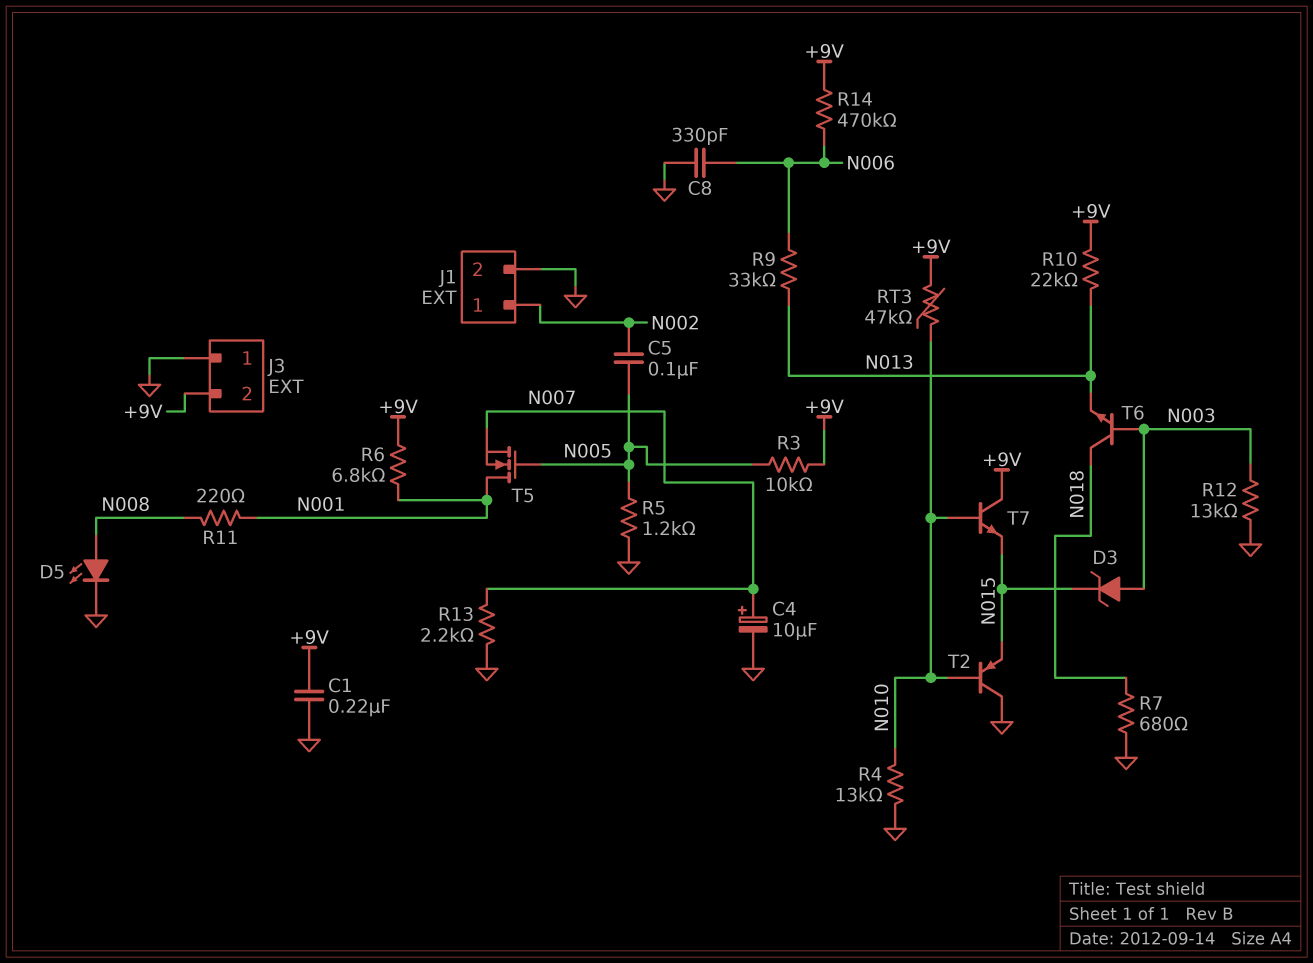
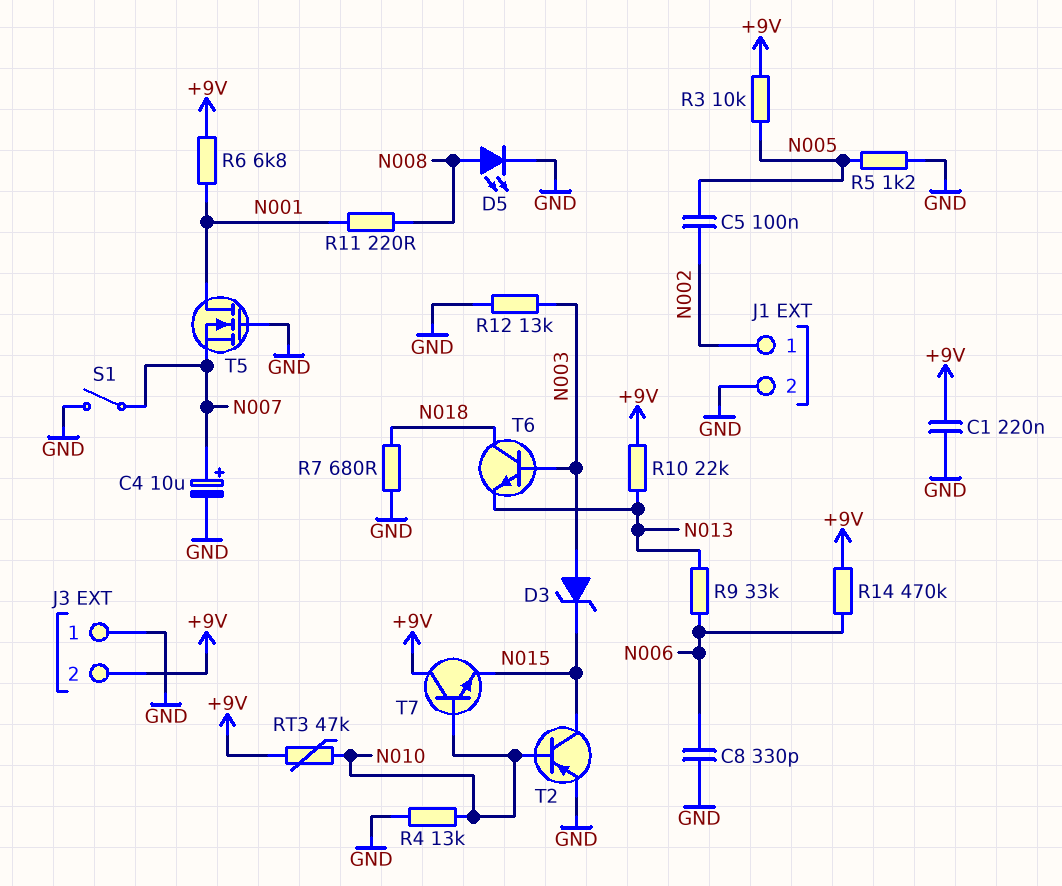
R13: 2.2k (GND, N007) -> none
S1: none -> switch (GND, N007)
T2: PNP (B N010, C GND, E N015) -> PNP (B N010, C N015, E GND)
T5: NMOS (G N005, D N001, S N007) -> NMOS (G GND, D N001, S N007)

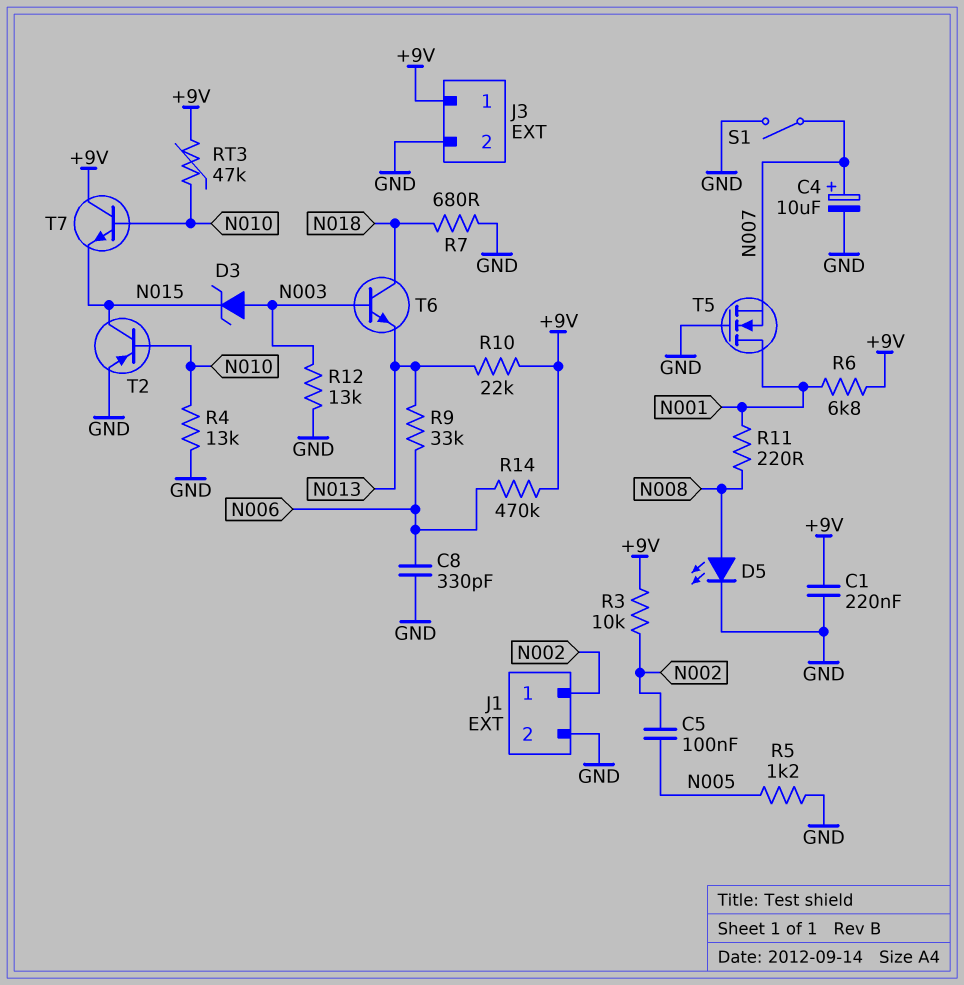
J3 pin 1: GND -> +9V
J3 pin 2: +9V -> GND
R3: 10k (+9V, N005) -> 10k (+9V, N002)

